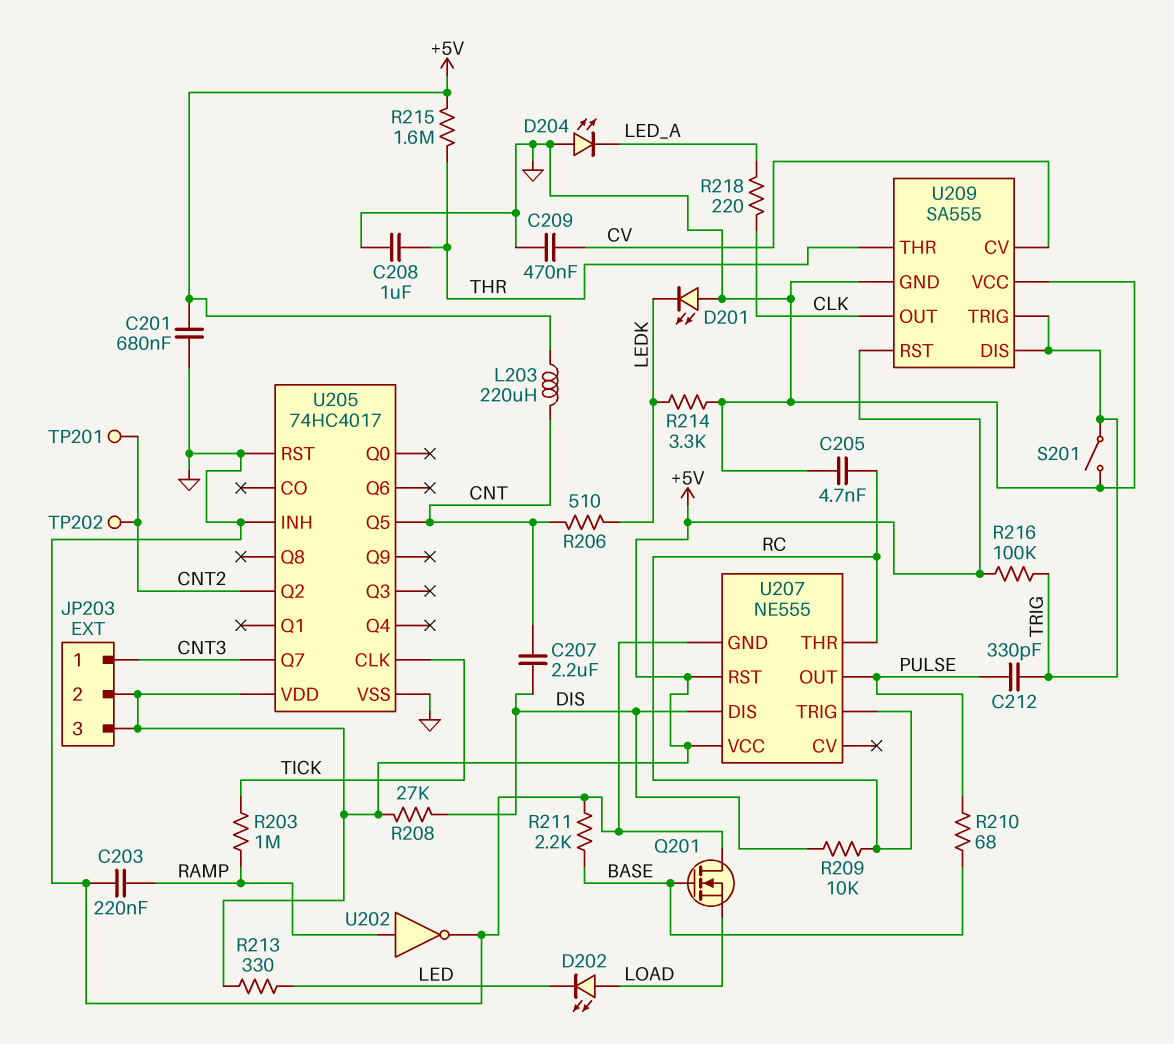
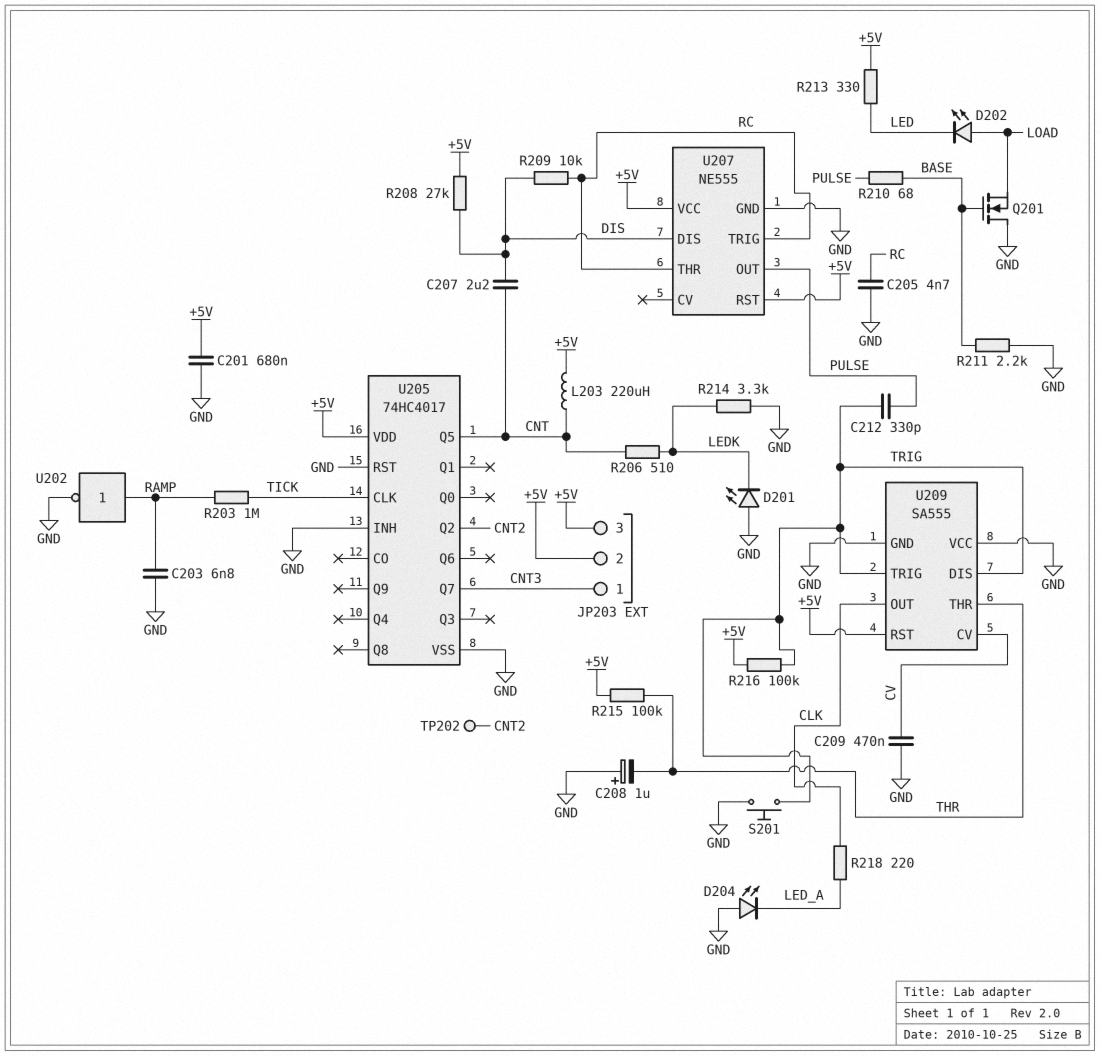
C203: 220nF (GND, RAMP) -> 6.8nF (GND, RAMP)
C208: 1uF (GND, THR) -> 1uF (plus GND, minus THR)
R215: 1.6M (+5V, THR) -> 100k (+5V, THR)
S201: switch (GND, TRIG) -> button (GND, TRIG)
TP201: test point (CNT2) -> none

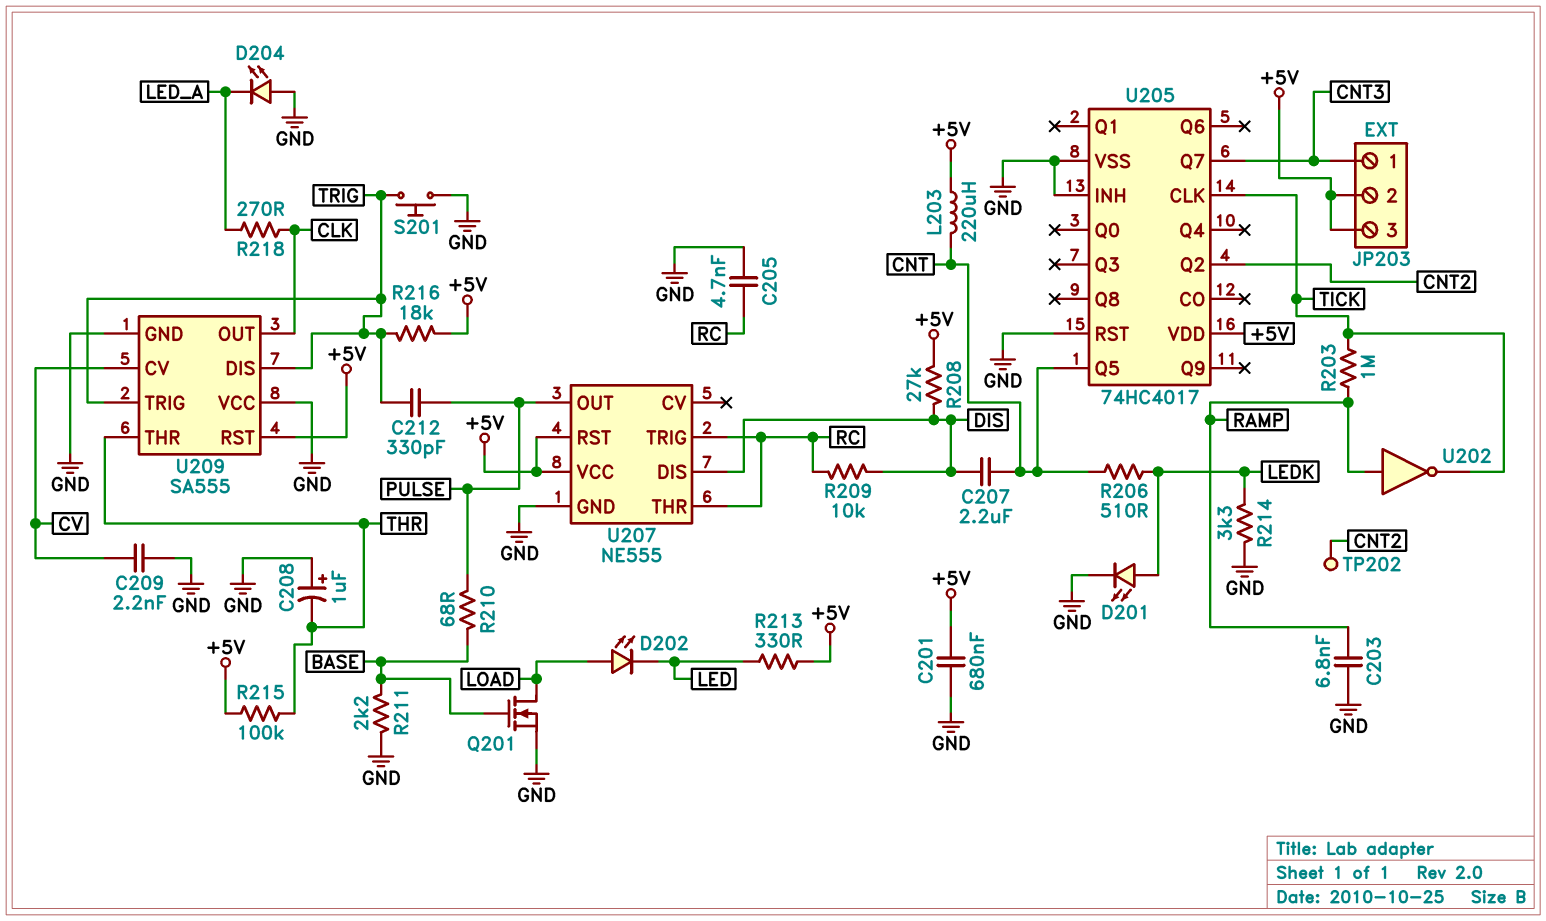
C209: 470nF (CV, GND) -> 2.2nF (CV, GND)
D201: LED (A GND, K LEDK) -> LED (A LEDK, K GND)
Q201: NMOS (G BASE, D GND, S LOAD) -> NMOS (G BASE, D LOAD, S GND)
R216: 100k (+5V, TRIG) -> 18k (+5V, TRIG)
R218: 220 (CLK, LED_A) -> 270 (CLK, LED_A)
U202: NOT (in RAMP, out GND) -> NOT (in RAMP, out TICK)

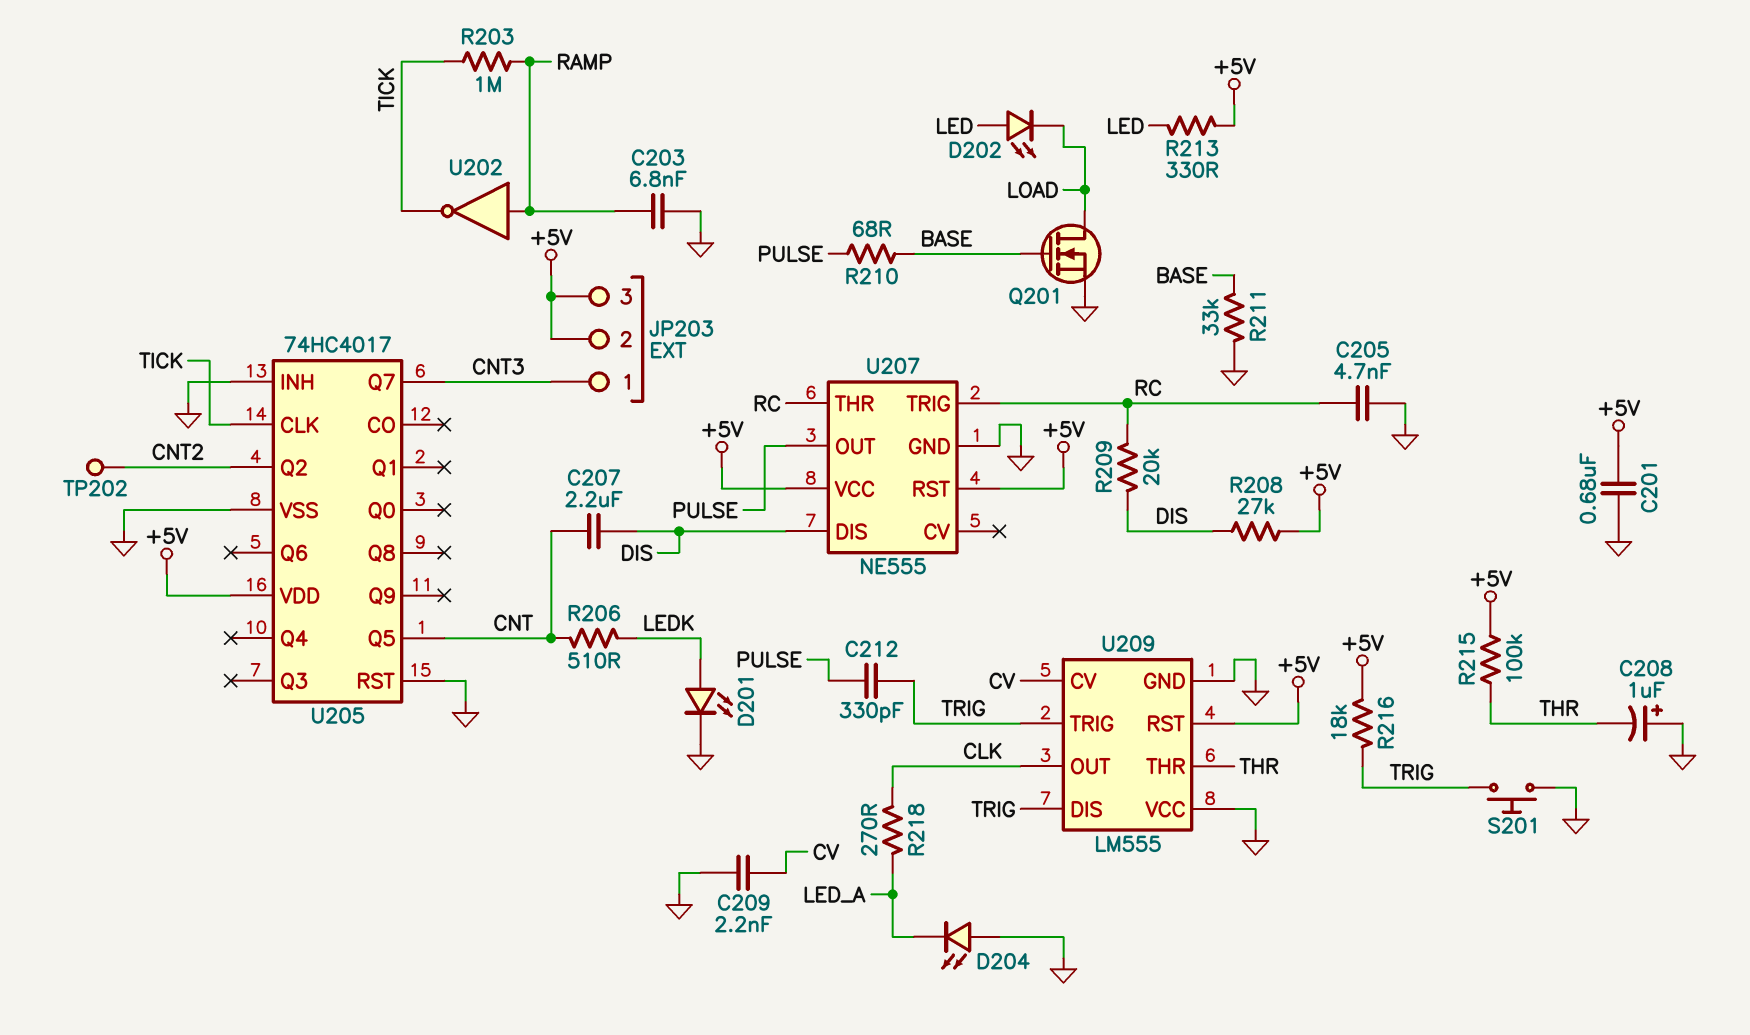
D202: LED (A LOAD, K LED) -> LED (A LED, K LOAD)
L203: 220uH (+5V, CNT) -> none
R209: 10k (DIS, RC) -> 20k (DIS, RC)
R211: 2.2k (BASE, GND) -> 33k (BASE, GND)
R214: 3.3k (GND, LEDK) -> none
U209: SA555 -> LM555

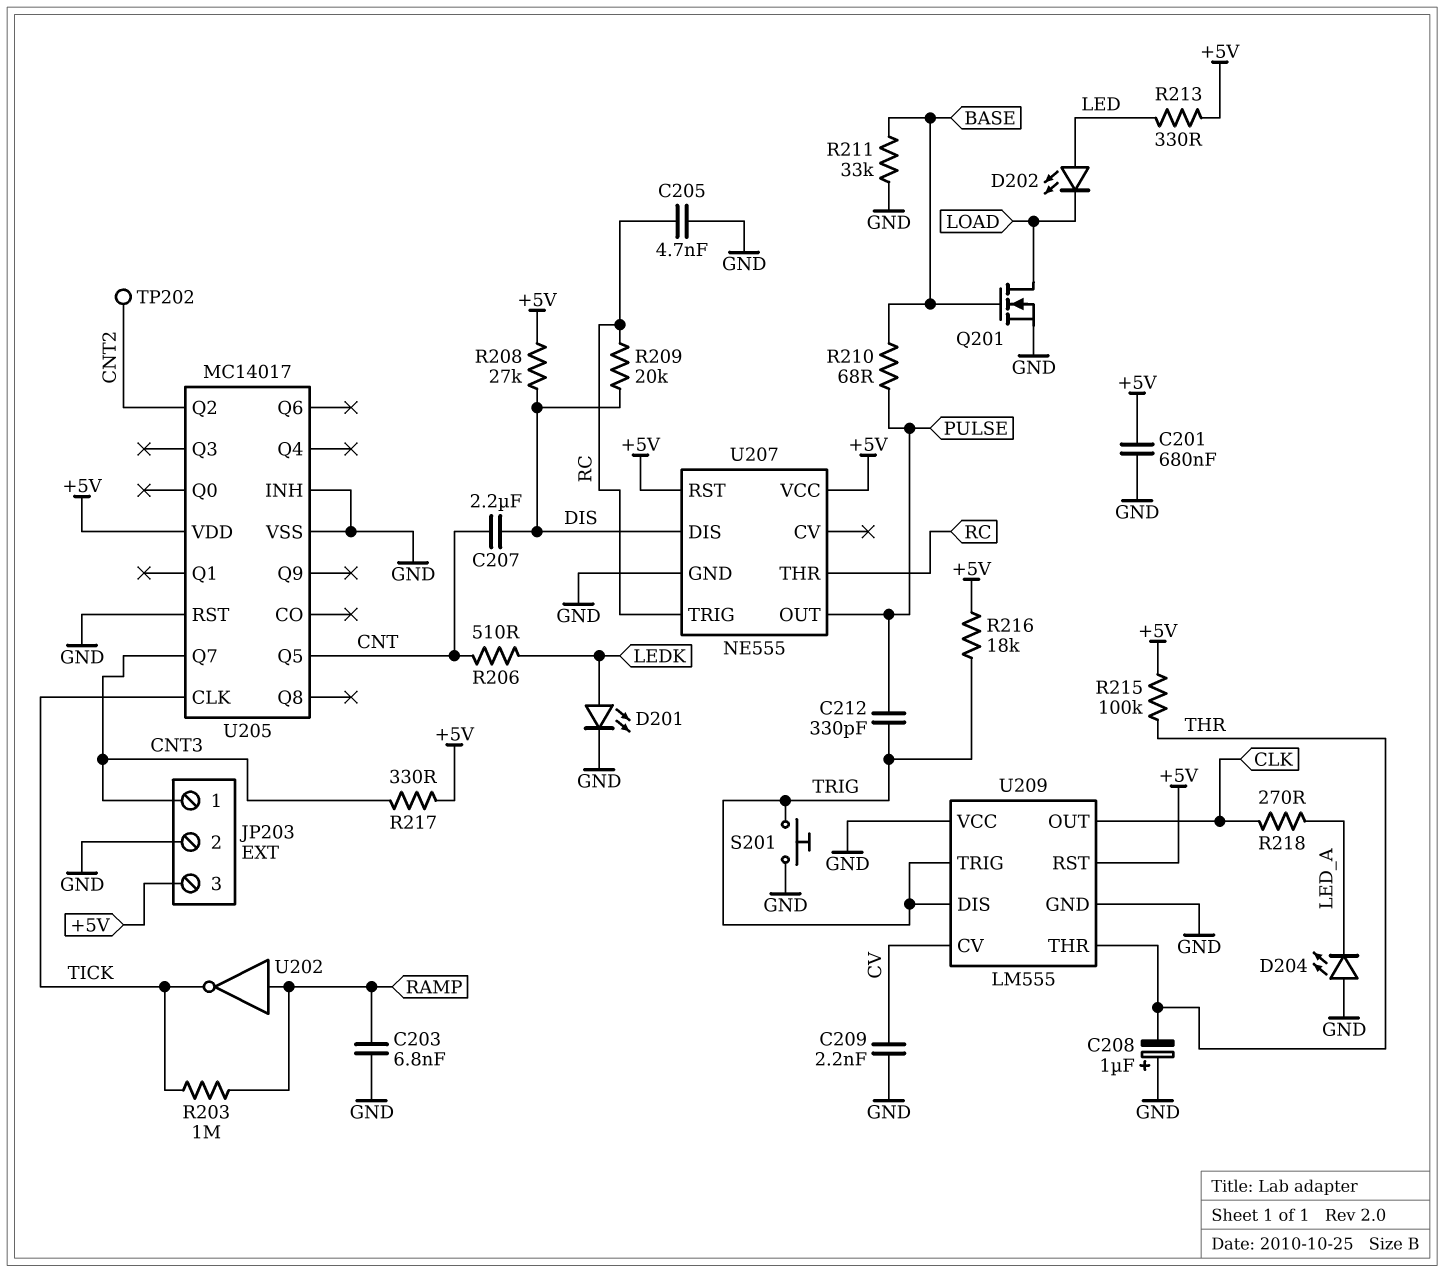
JP203 pin 2: +5V -> GND
R217: none -> 330 (+5V, CNT3)
U205: 74HC4017 -> MC14017

